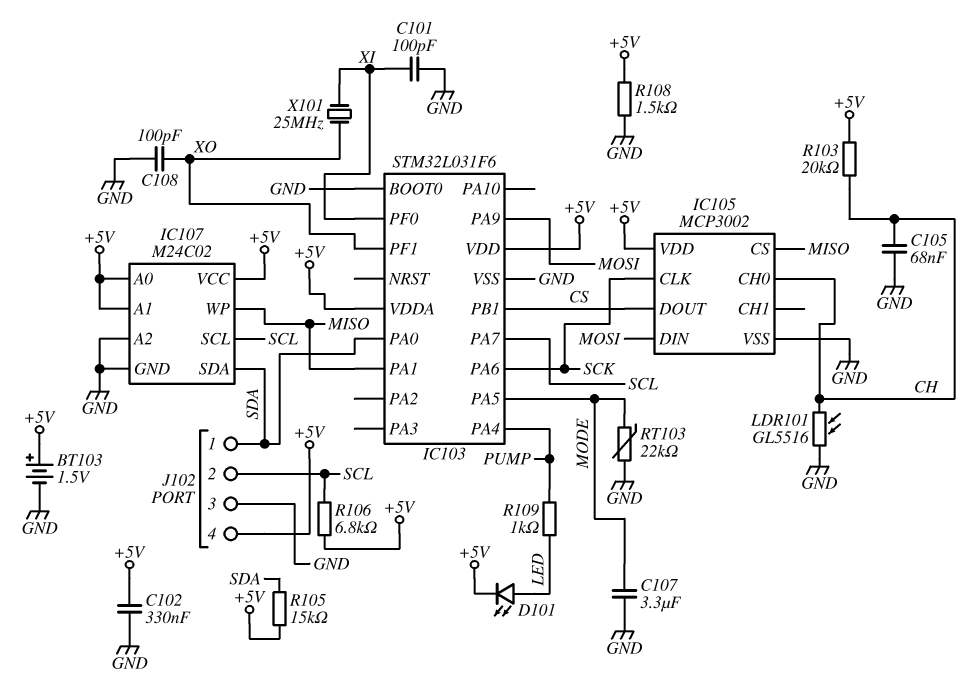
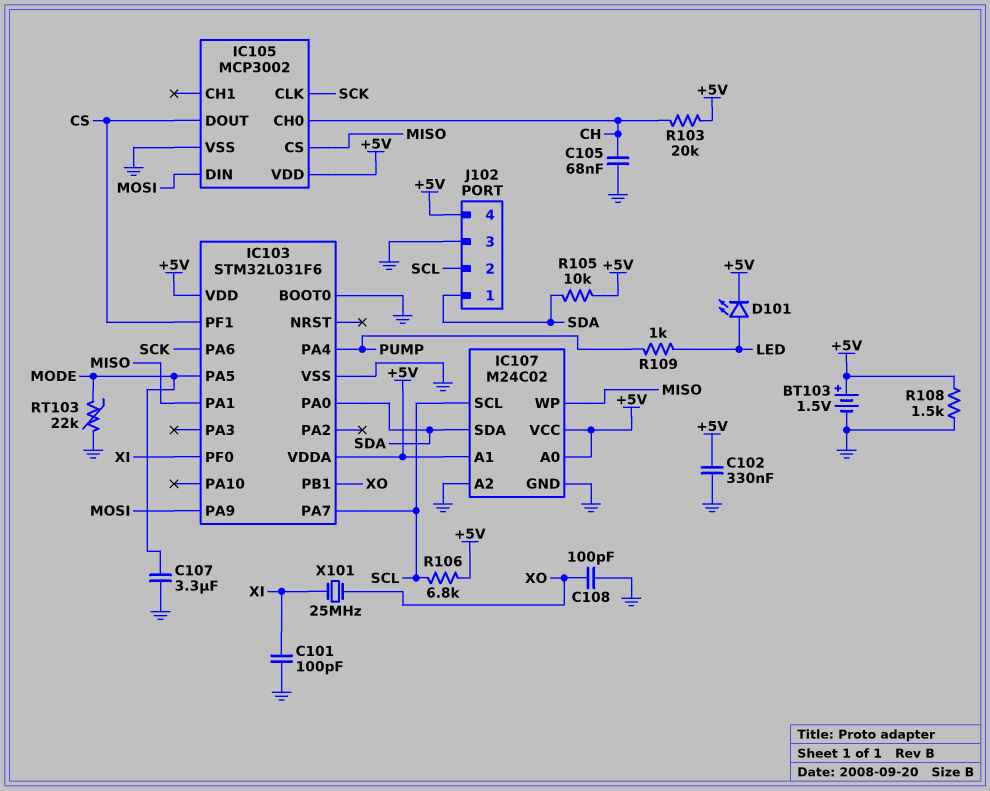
IC103 pin PB1: CS -> XO
IC103 pin PF1: XO -> CS
LDR101: GL5516 (CH, GND) -> none
R105: 15k (+5V, SDA) -> 10k (+5V, SDA)

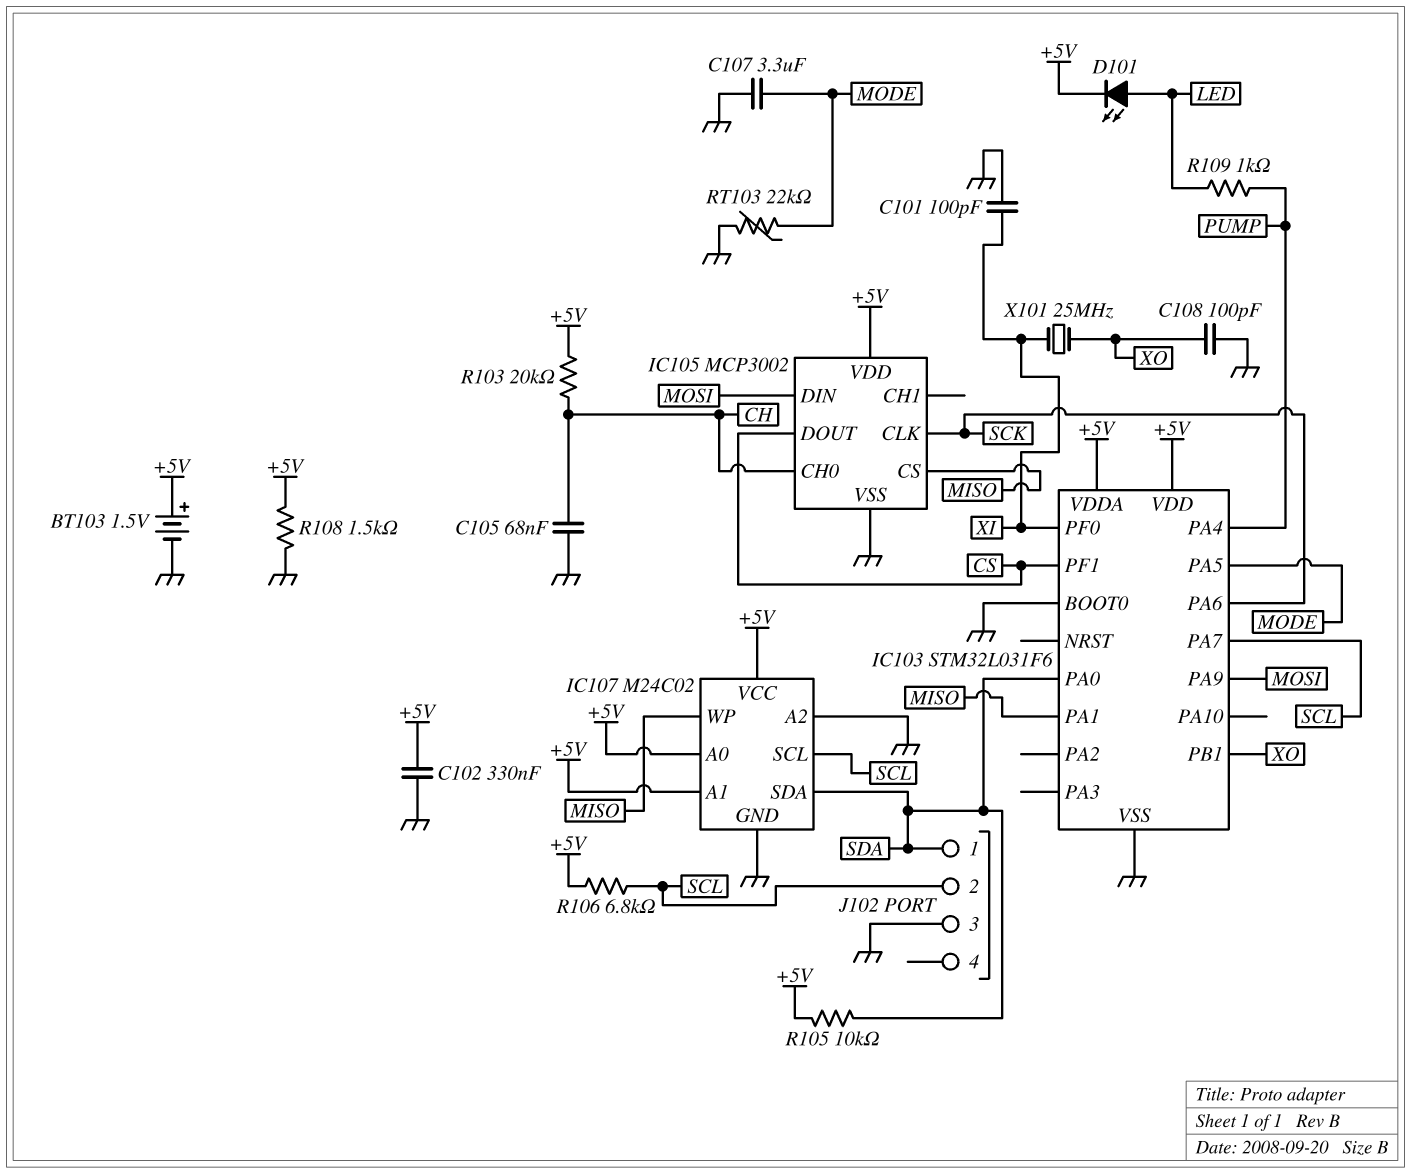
J102 pin 4: +5V -> none

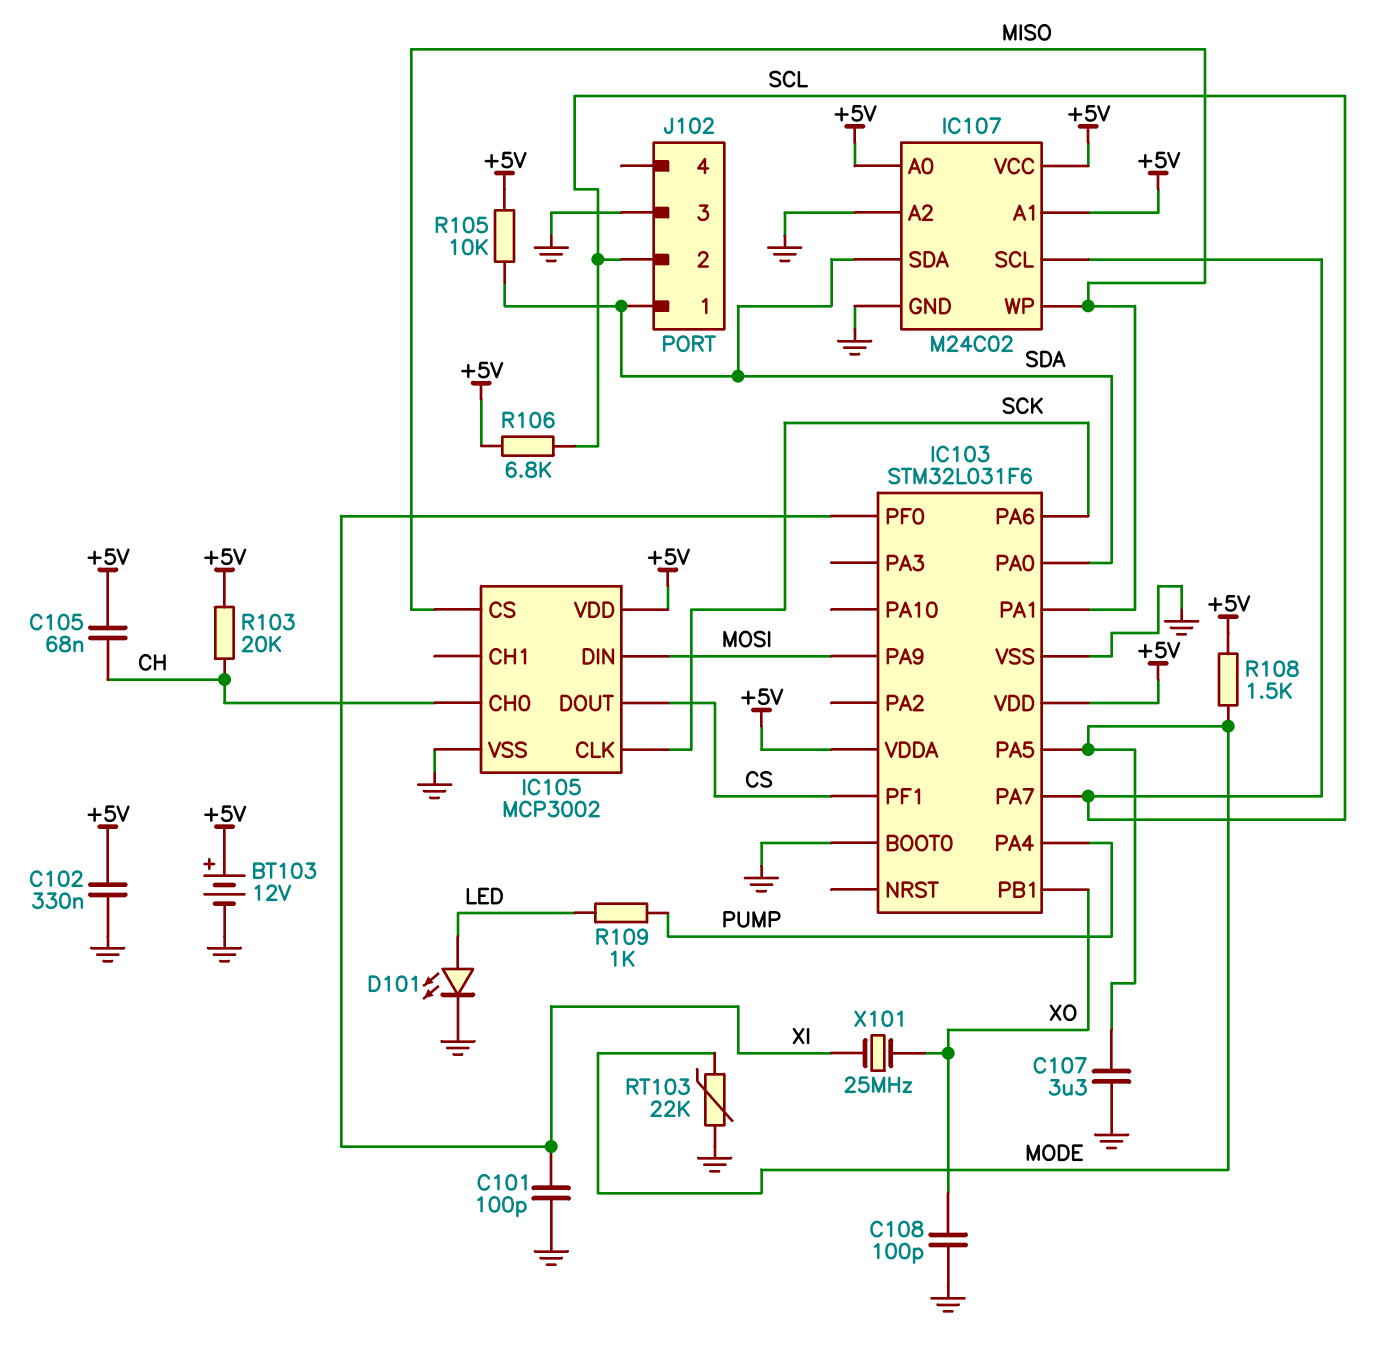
BT103: 1.5V (plus +5V, minus GND) -> 12V (plus +5V, minus GND)
C105: 68nF (CH, GND) -> 68nF (+5V, CH)
D101: LED (A LED, K +5V) -> LED (A LED, K GND)
R108: 1.5k (+5V, GND) -> 1.5k (+5V, MODE)

